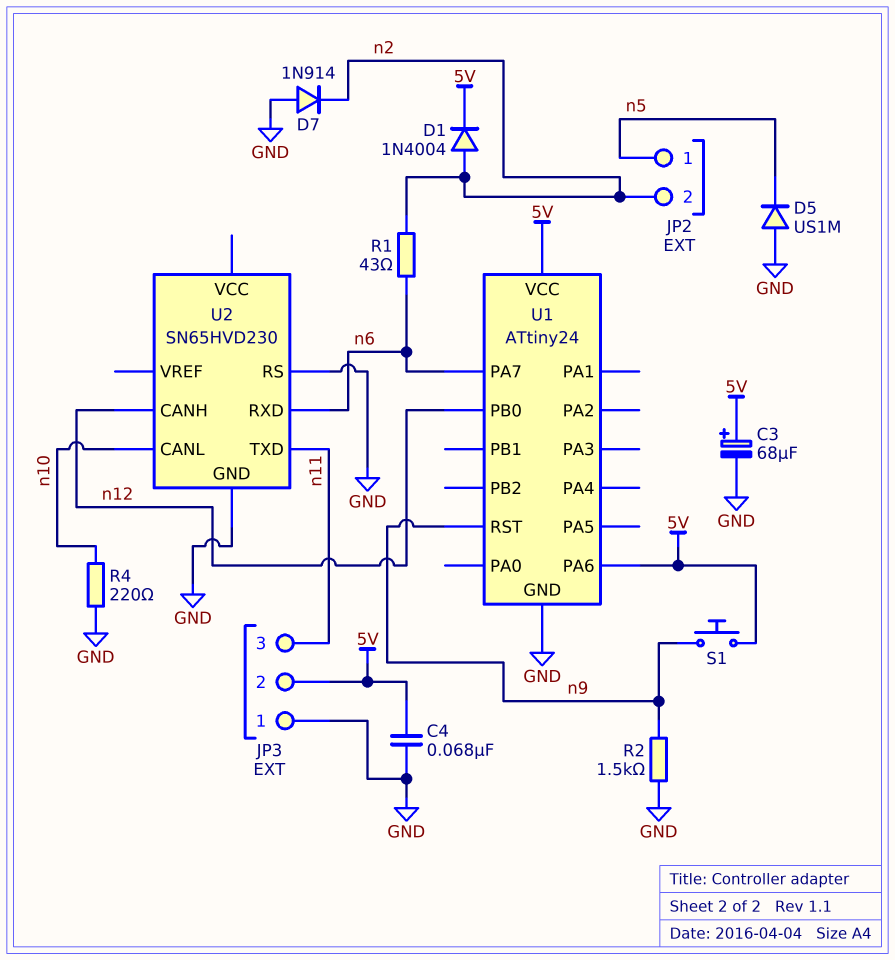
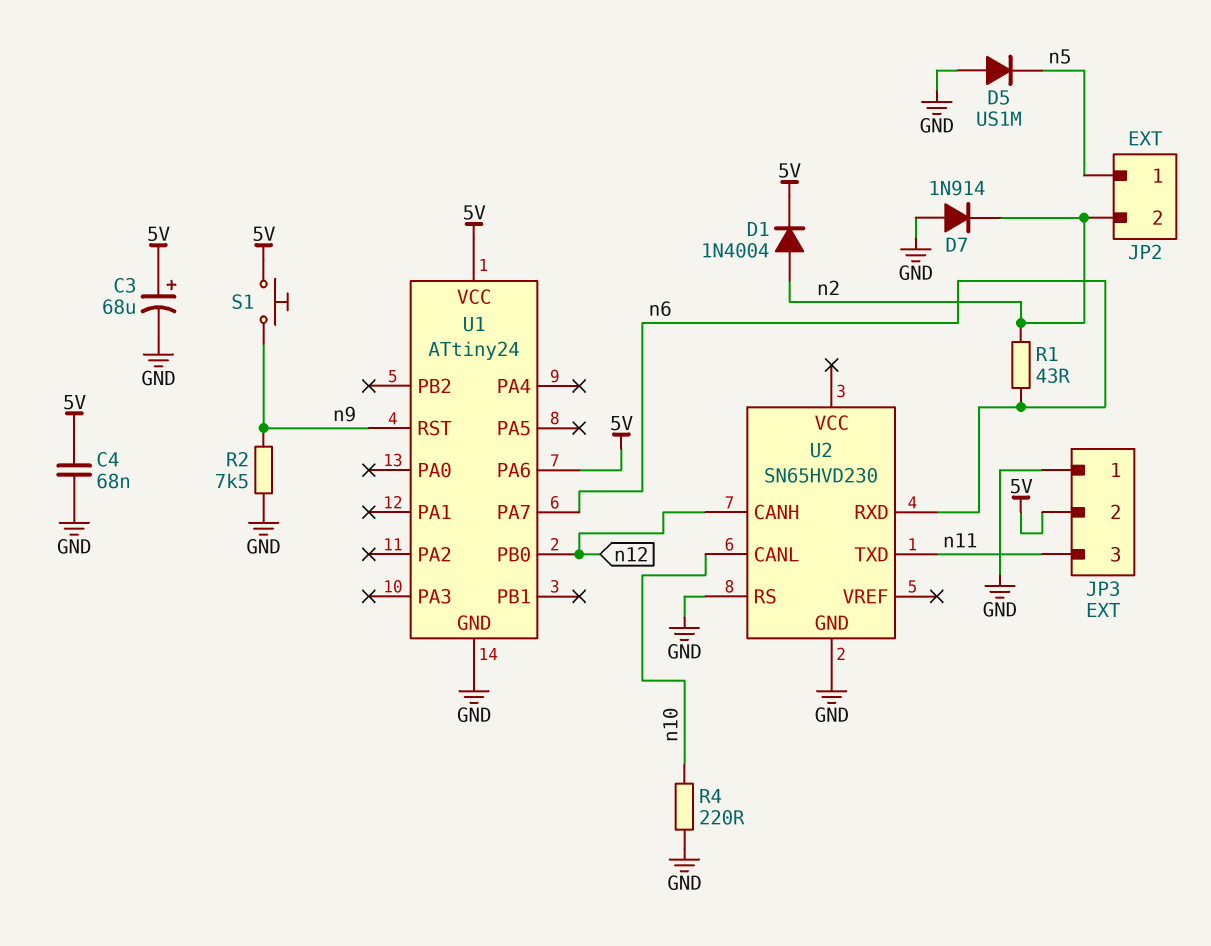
R2: 1.5k (GND, n9) -> 7.5k (GND, n9)

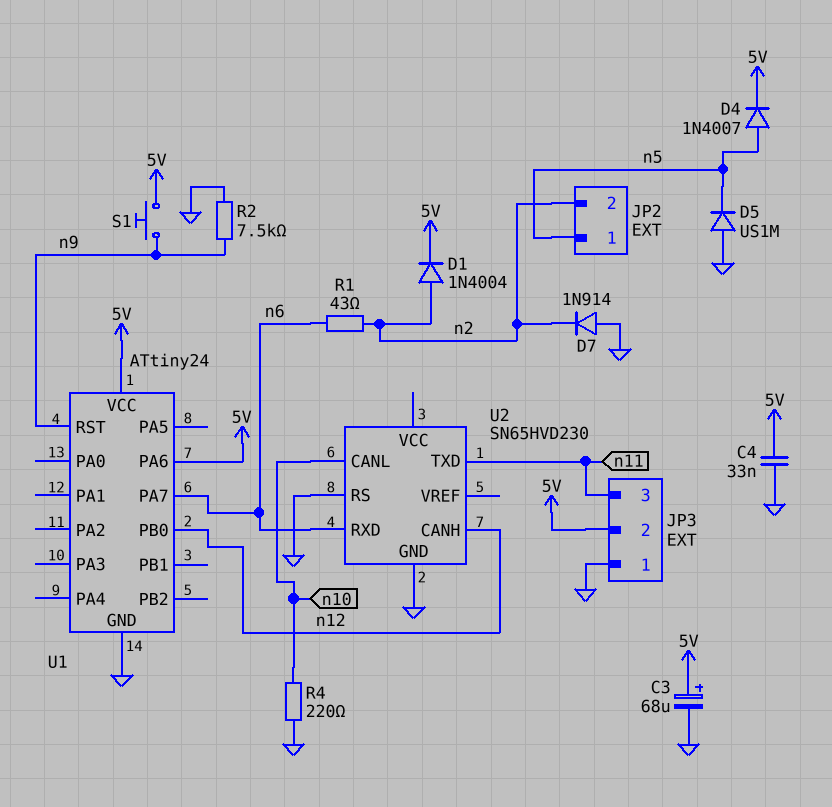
C4: 68nF (5V, GND) -> 33nF (5V, GND)
D4: none -> diode 1N4007 (A n5, K 5V)

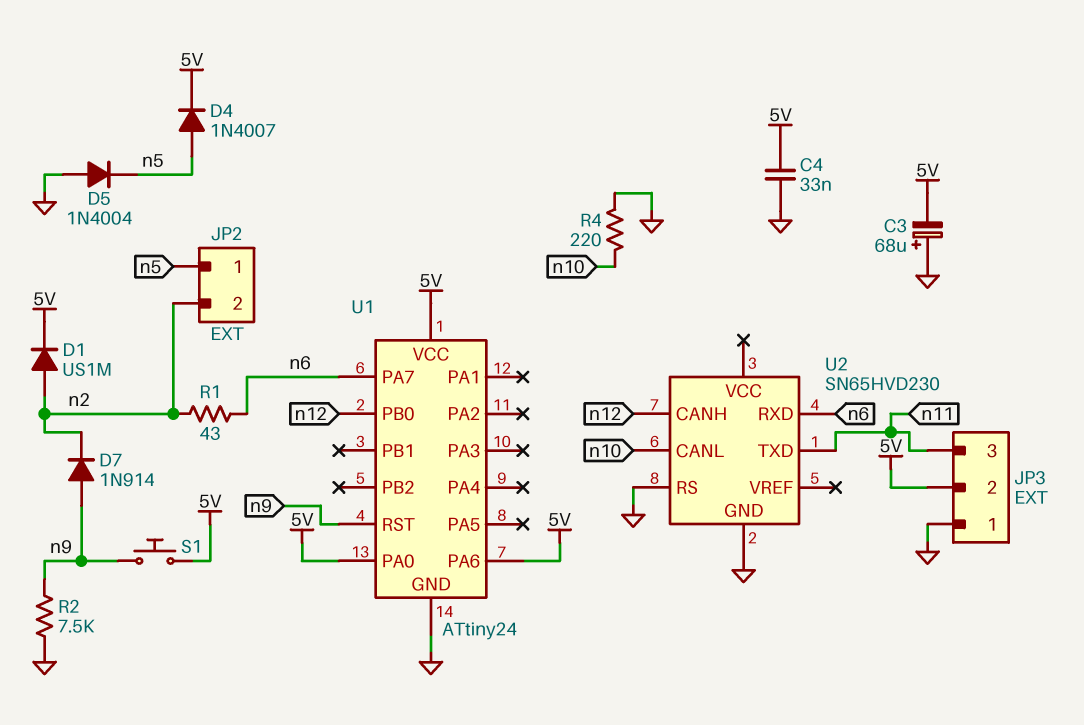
C3: 68uF (plus 5V, minus GND) -> 68uF (plus GND, minus 5V)
D1: diode 1N4004 (A n2, K 5V) -> diode US1M (A n2, K 5V)
D5: diode US1M (A GND, K n5) -> diode 1N4004 (A GND, K n5)
D7: diode 1N914 (A GND, K n2) -> diode 1N914 (A n9, K n2)
U1 pin PA0: none -> 5V

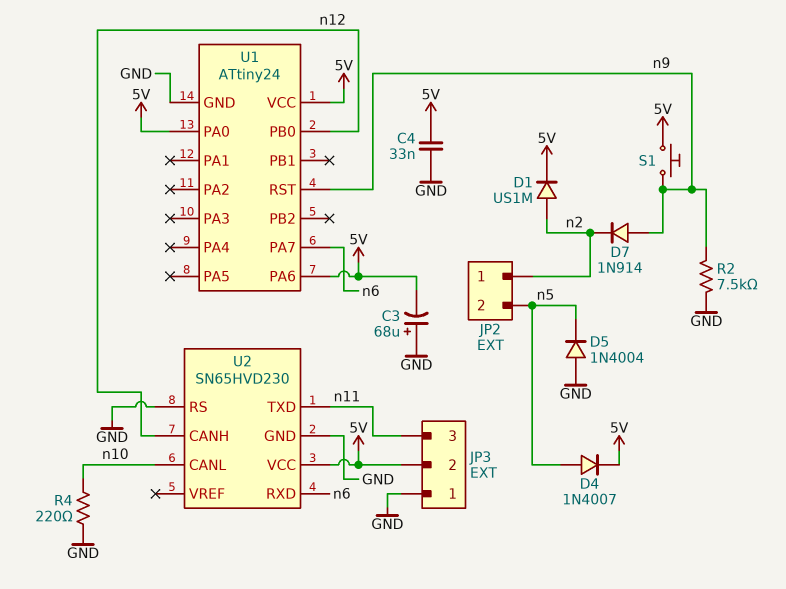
JP2 pin 1: n5 -> n2
JP2 pin 2: n2 -> n5
R1: 43 (n2, n6) -> none
U2 pin VCC: none -> 5V

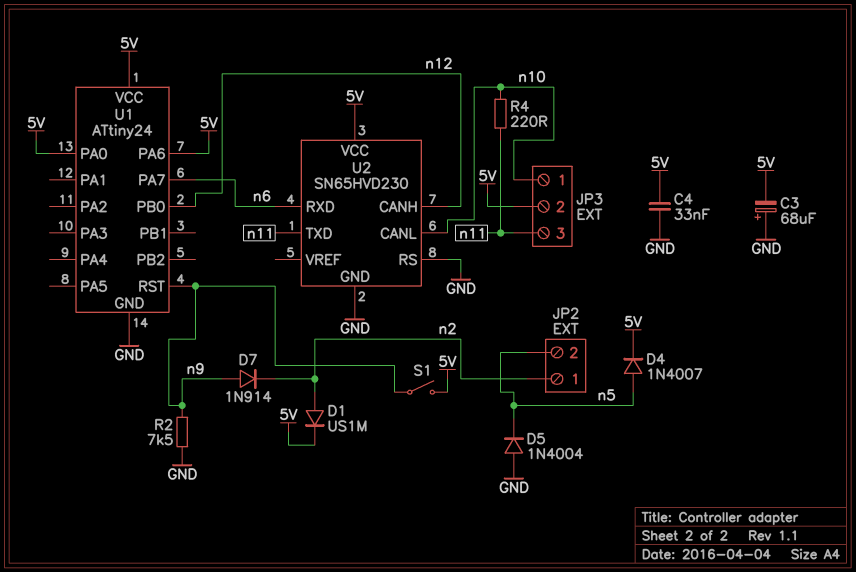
JP3 pin 1: GND -> n10
R4: 220 (GND, n10) -> 220 (n10, n11)
S1: button (5V, n9) -> switch (5V, n9)

